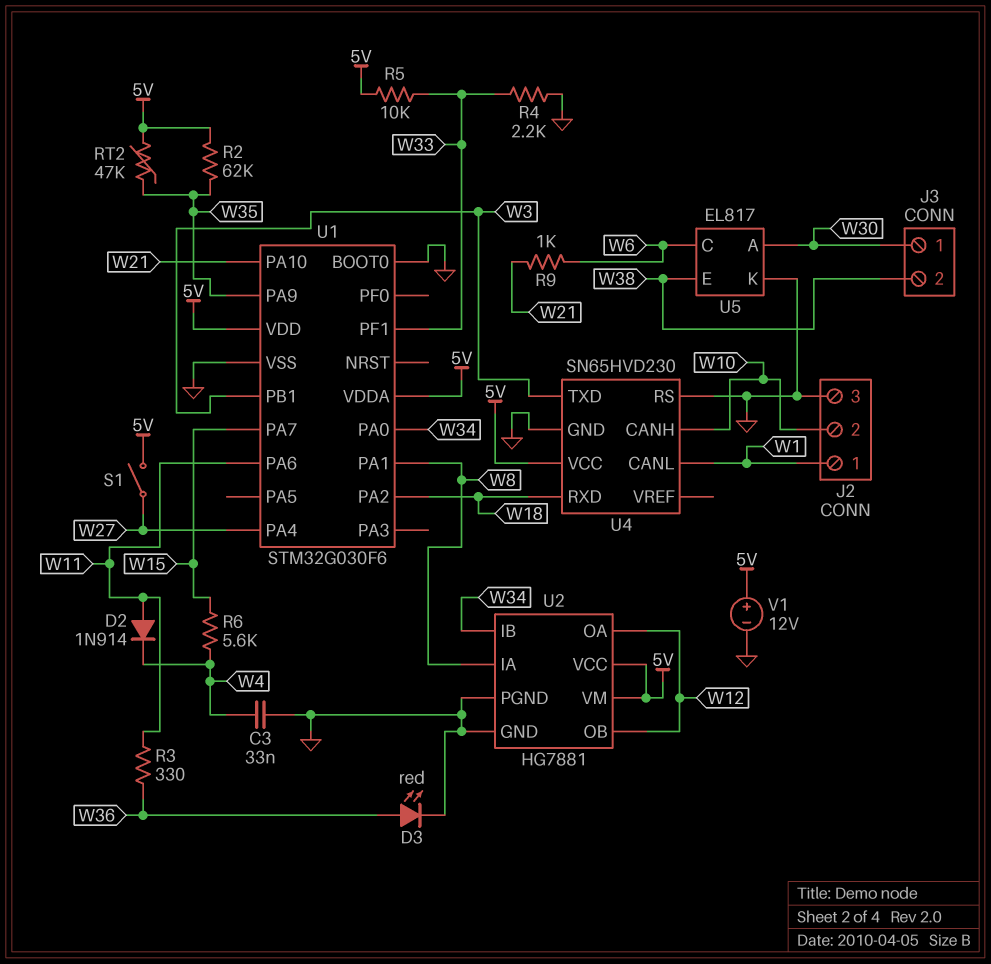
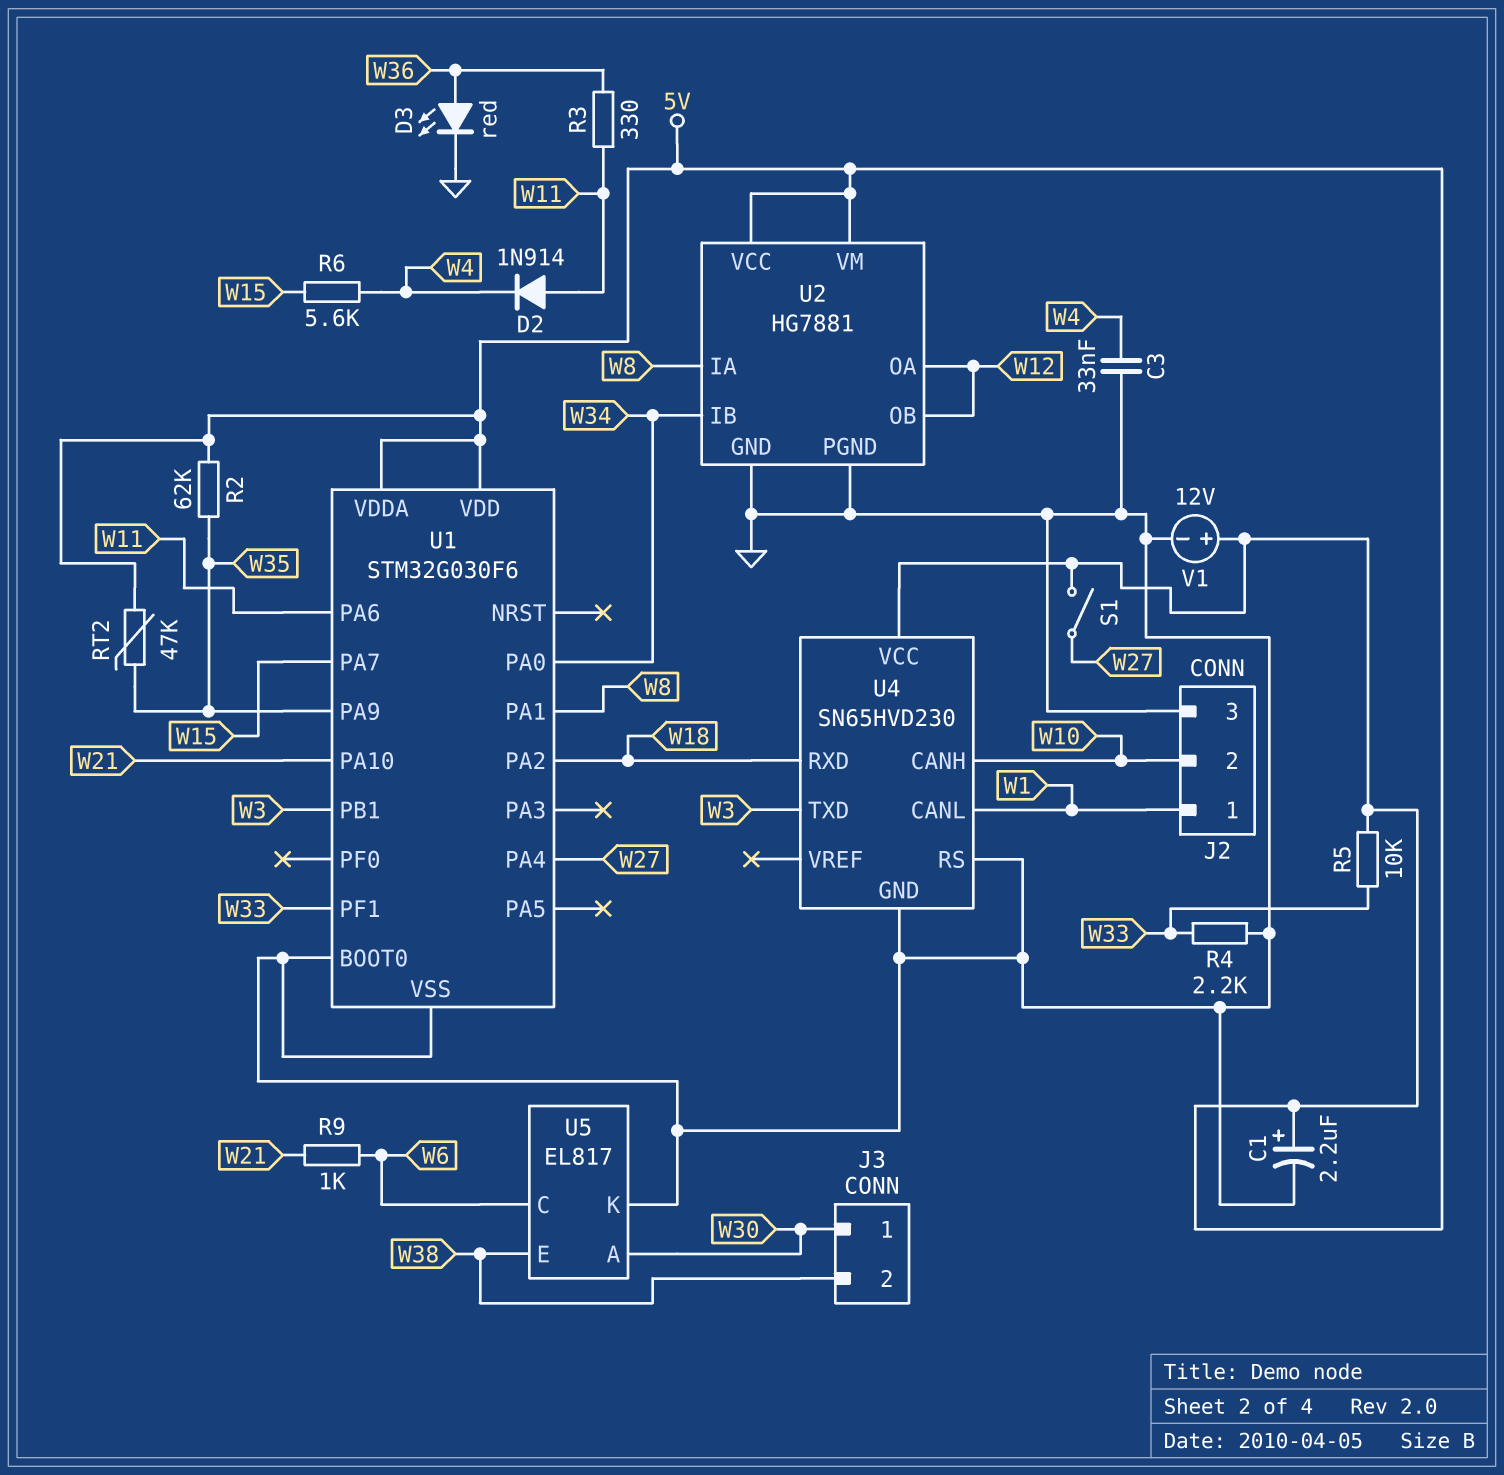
C1: none -> 2.2uF (plus 5V, minus GND)

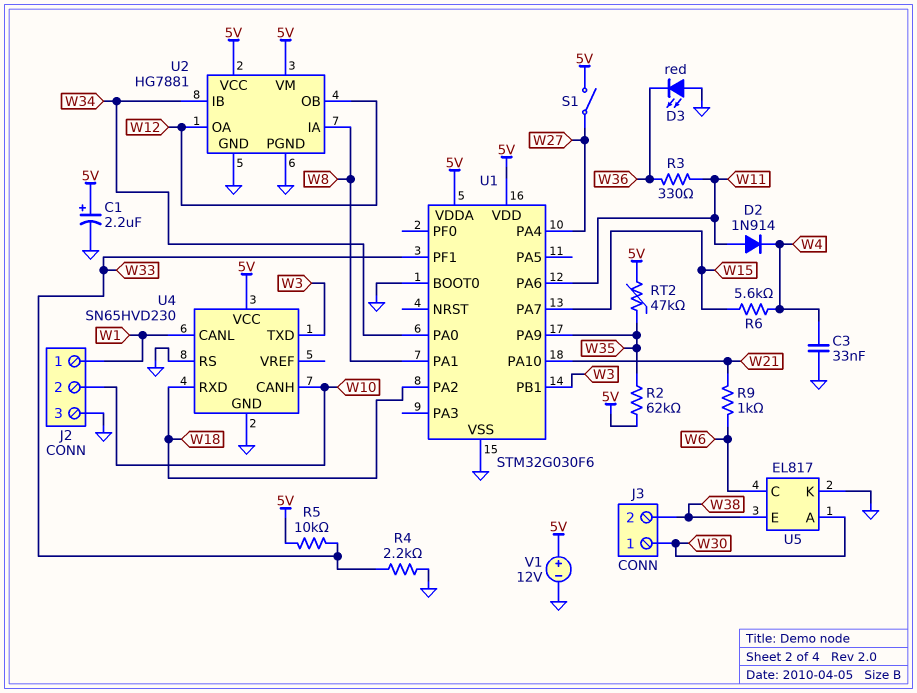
D3: LED red (A W36, K GND) -> LED red (A GND, K W36)

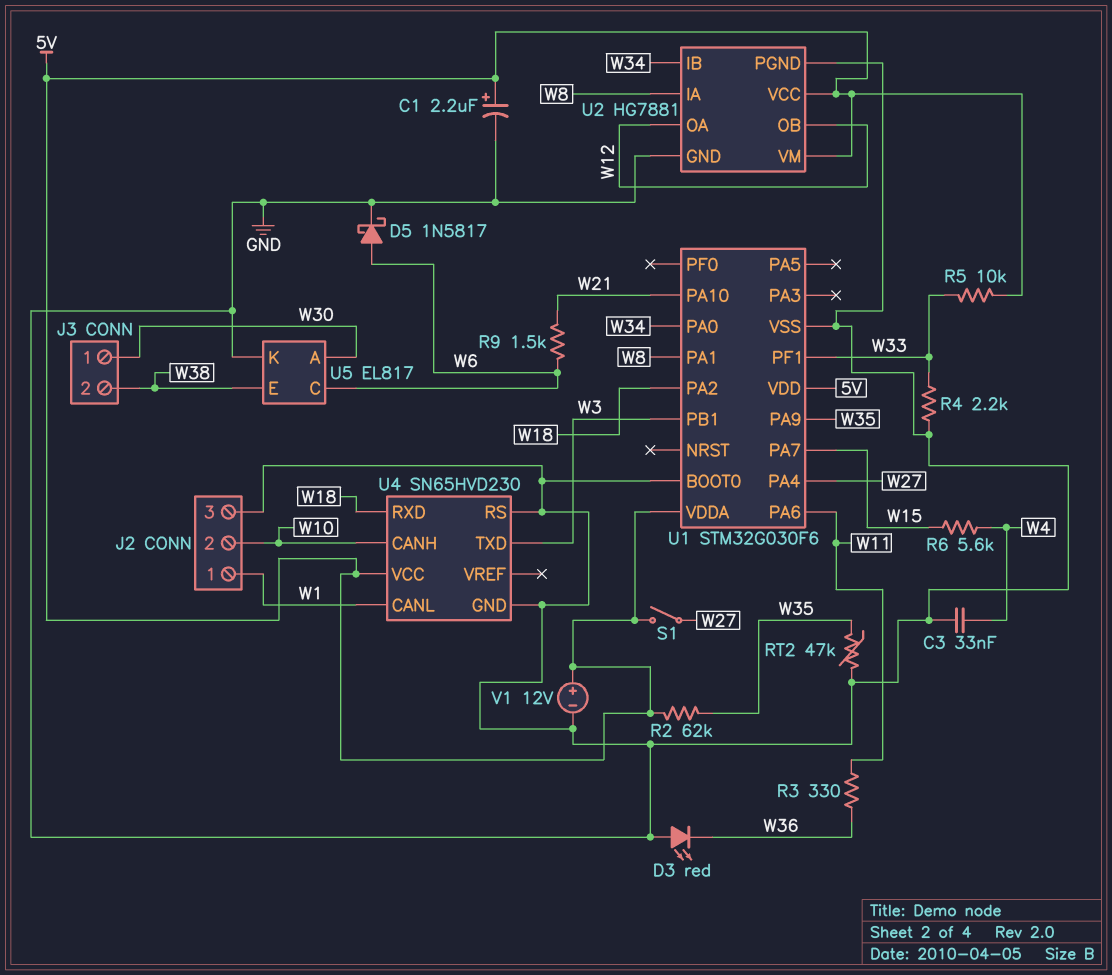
D2: diode 1N914 (A W11, K W4) -> none
D5: none -> schottky 1N5817 (A W6, K GND)
R9: 1k (W6, W21) -> 1.5k (W6, W21)
RT2: 47k (5V, W35) -> 47k (GND, W35)

